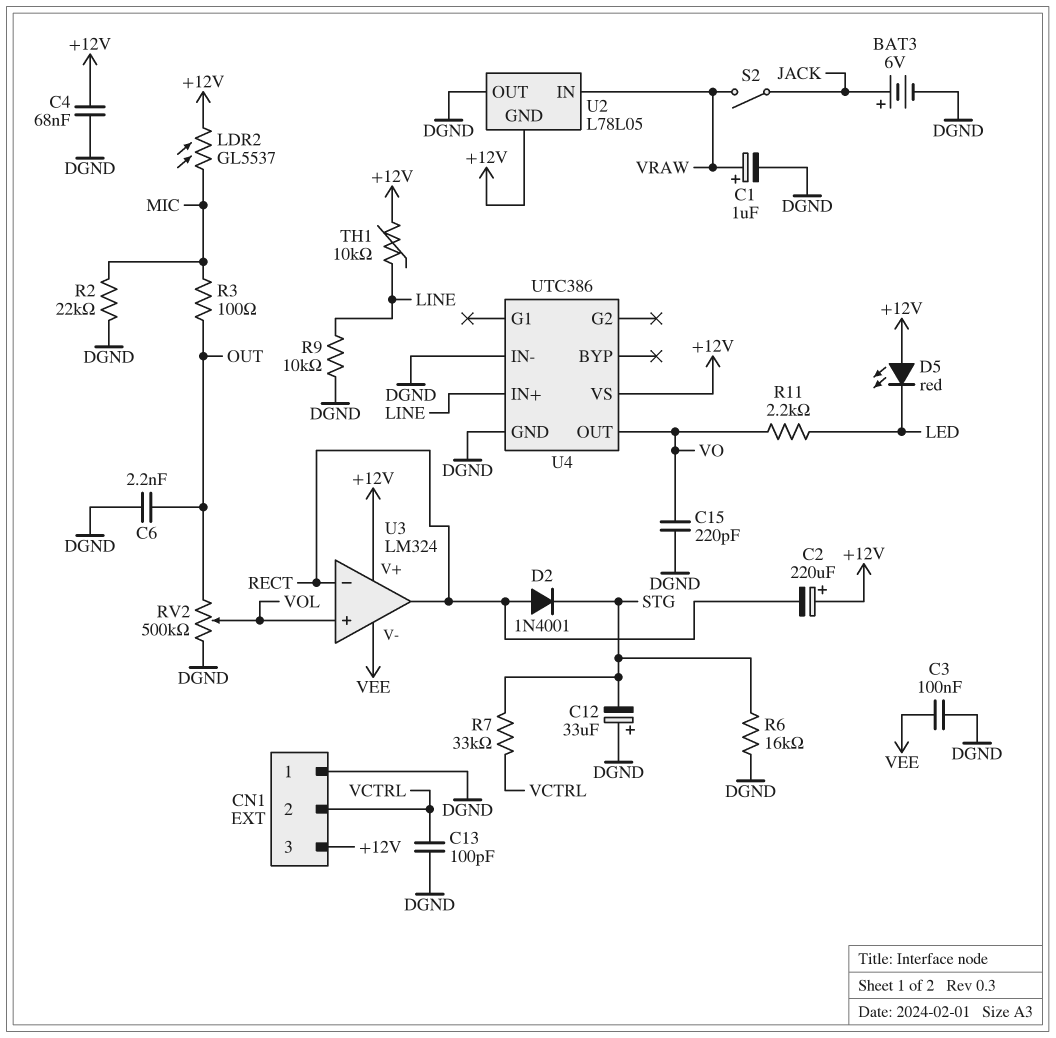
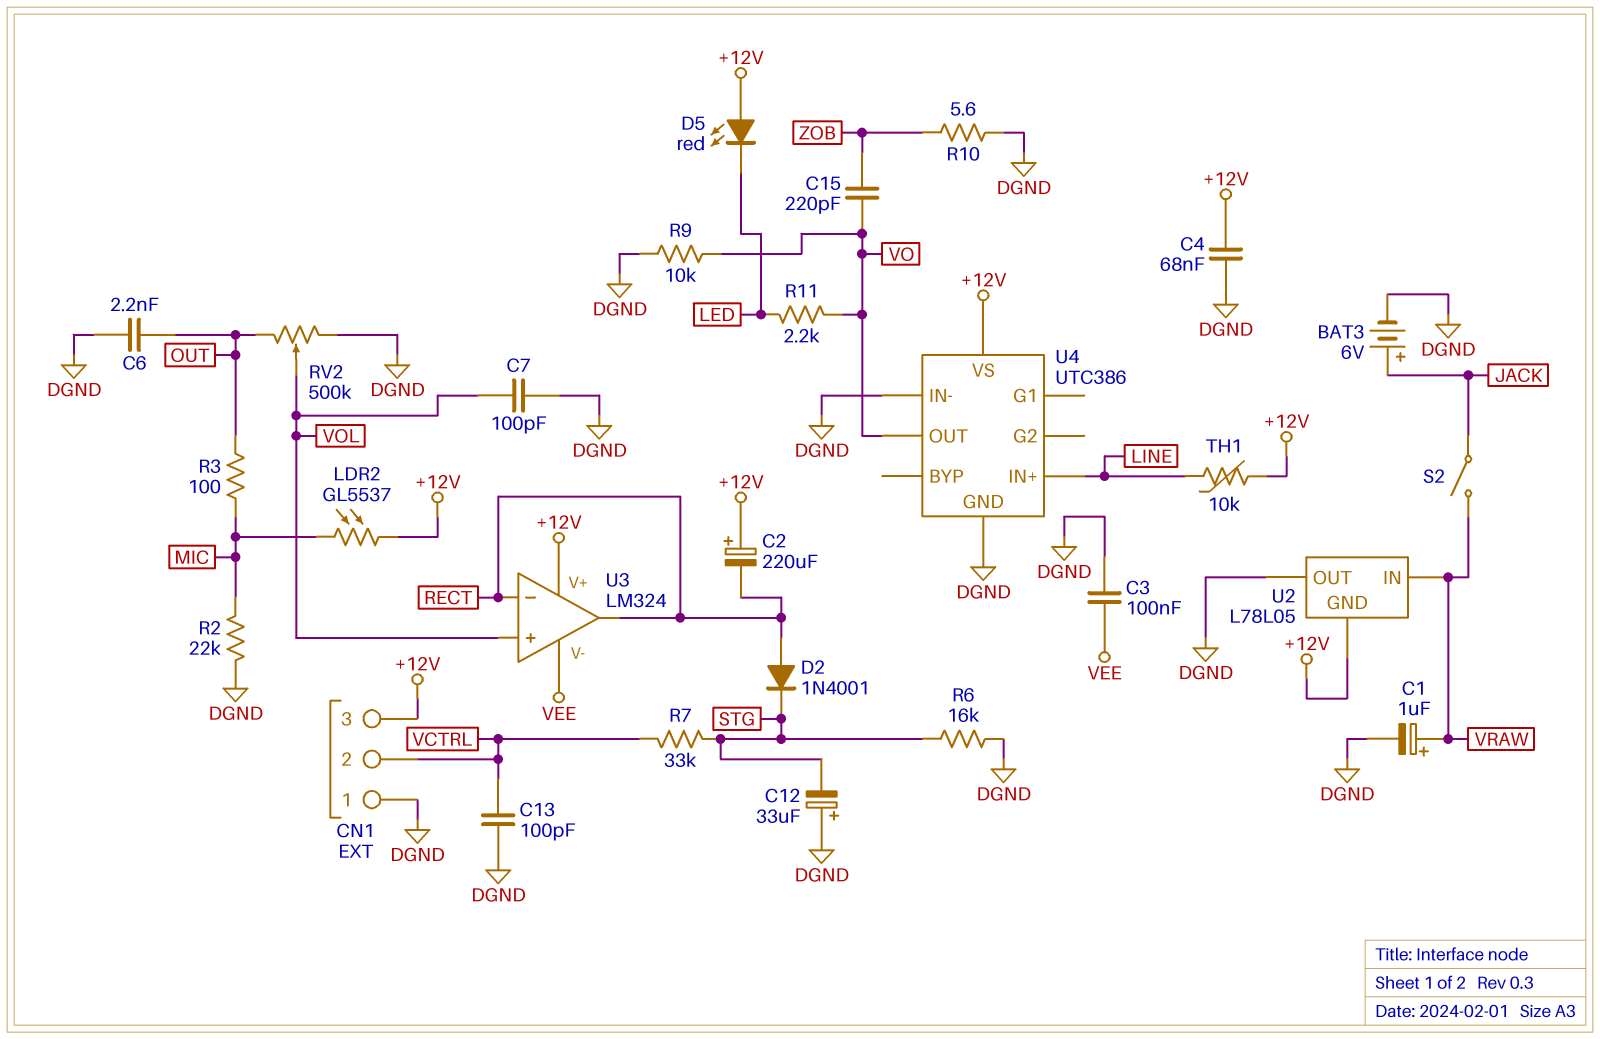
C7: none -> 100pF (DGND, VOL)
C15: 220pF (DGND, VO) -> 220pF (VO, ZOB)
R9: 10k (DGND, LINE) -> 10k (DGND, VO)
R10: none -> 5.6 (DGND, ZOB)

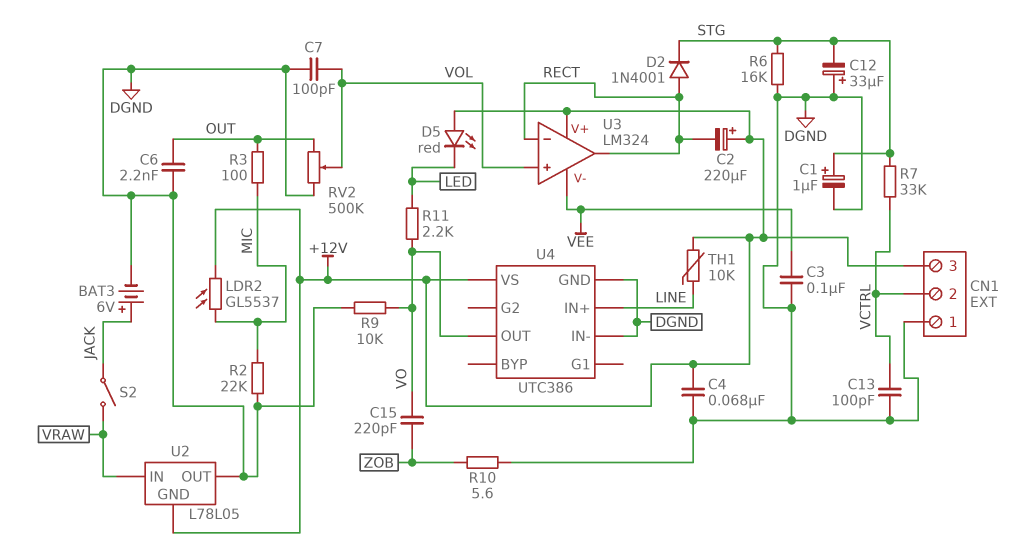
C1: 1uF (plus VRAW, minus DGND) -> 1uF (plus STG, minus DGND)

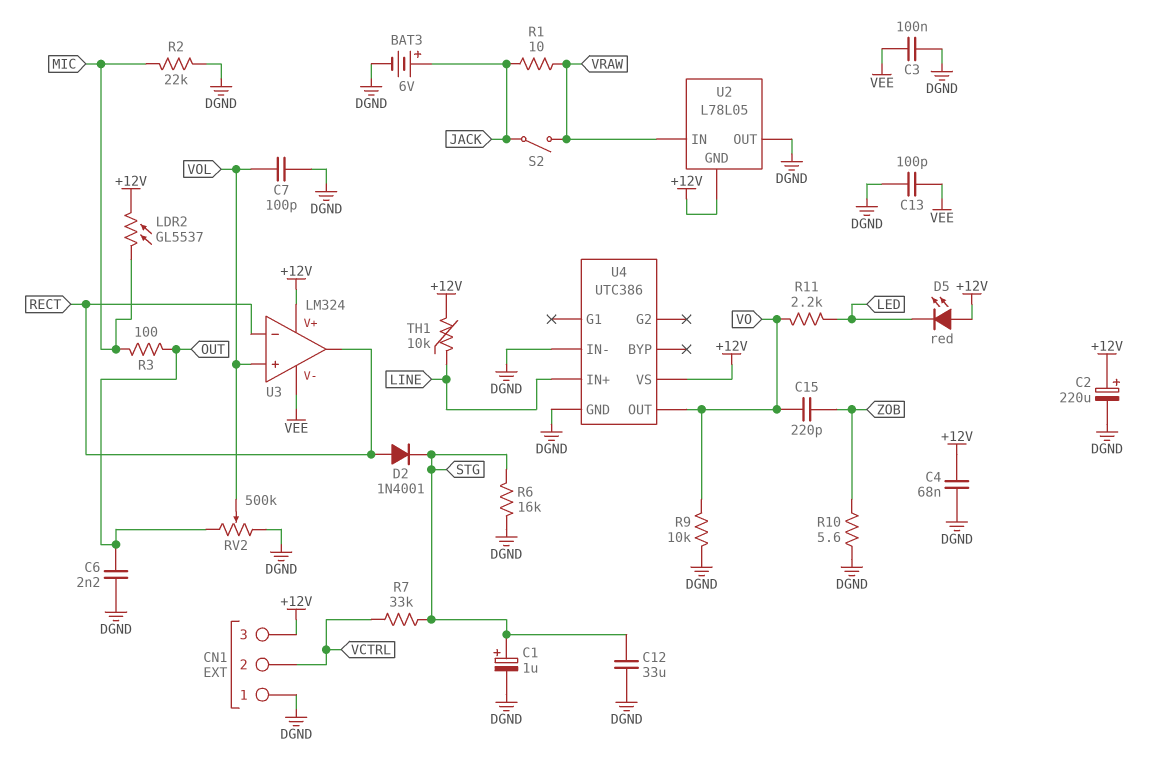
C2: 220uF (plus +12V, minus RECT) -> 220uF (plus +12V, minus DGND)
C12: 33uF (plus DGND, minus STG) -> 33uF (DGND, STG)
C13: 100pF (DGND, VCTRL) -> 100pF (DGND, VEE)
R1: none -> 10 (JACK, VRAW)

